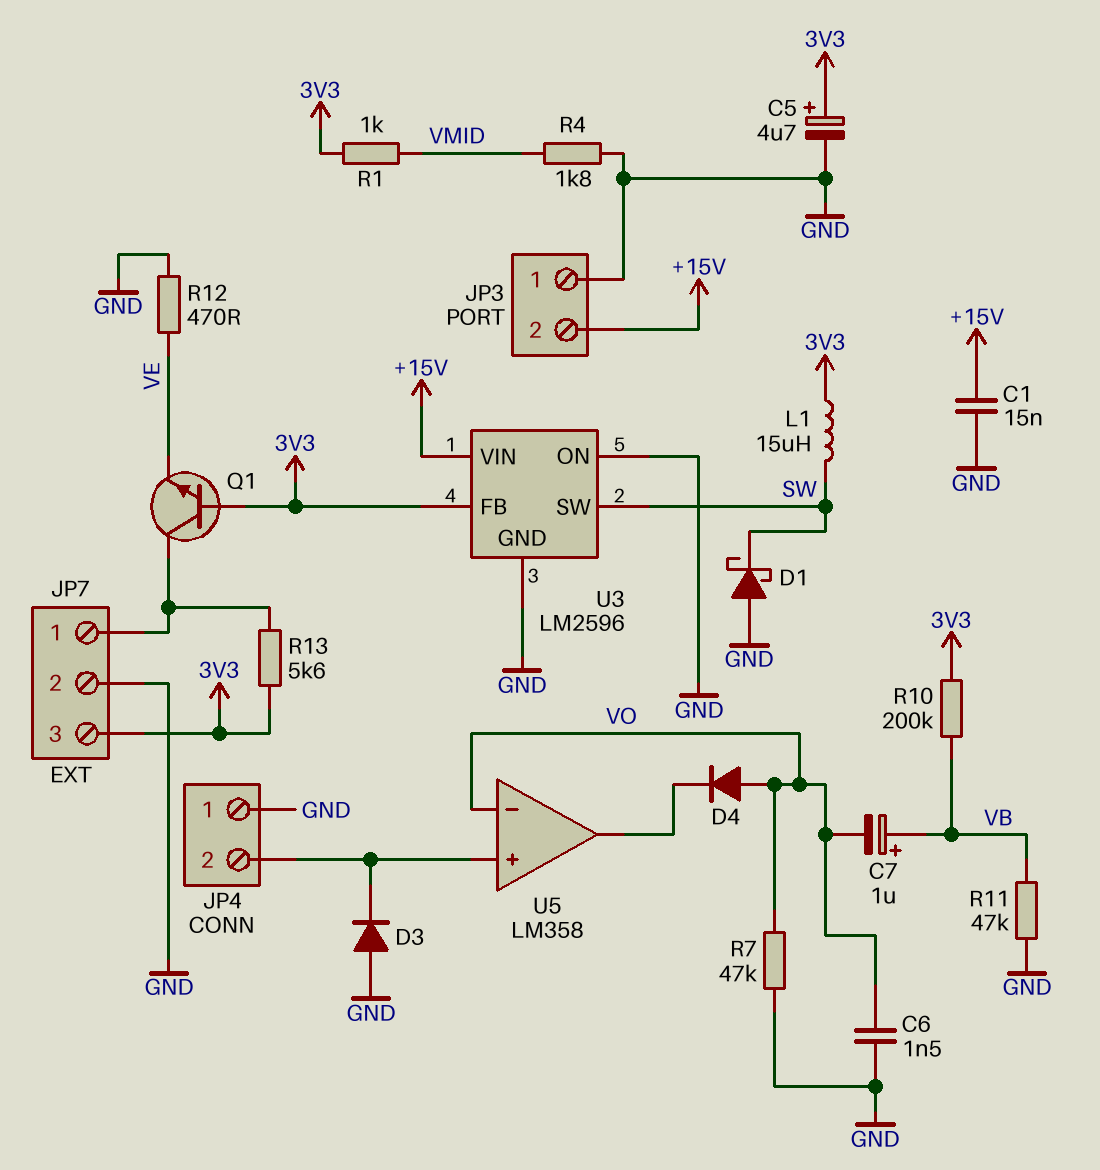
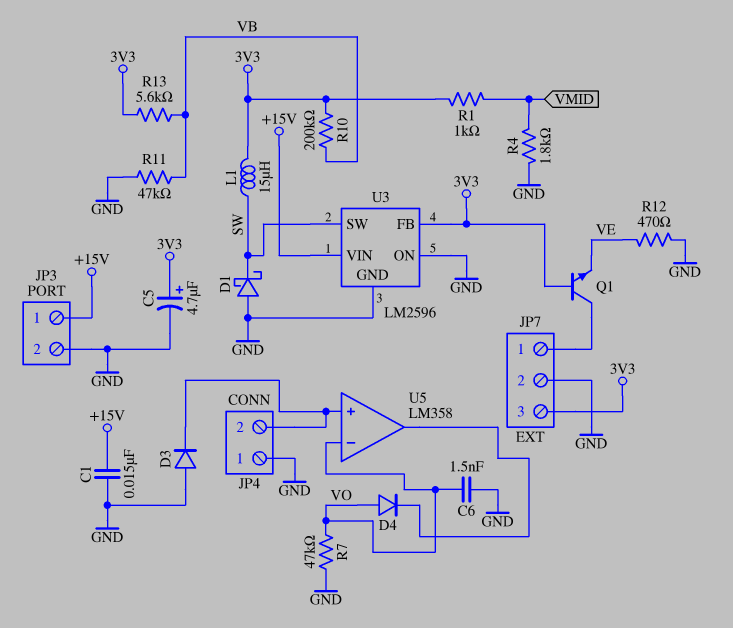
C7: 1uF (plus VB, minus VO) -> none
JP3 pin 1: GND -> +15V
JP3 pin 2: +15V -> GND
R13: 5.6k (3V3, JP7/1) -> 5.6k (3V3, VB)

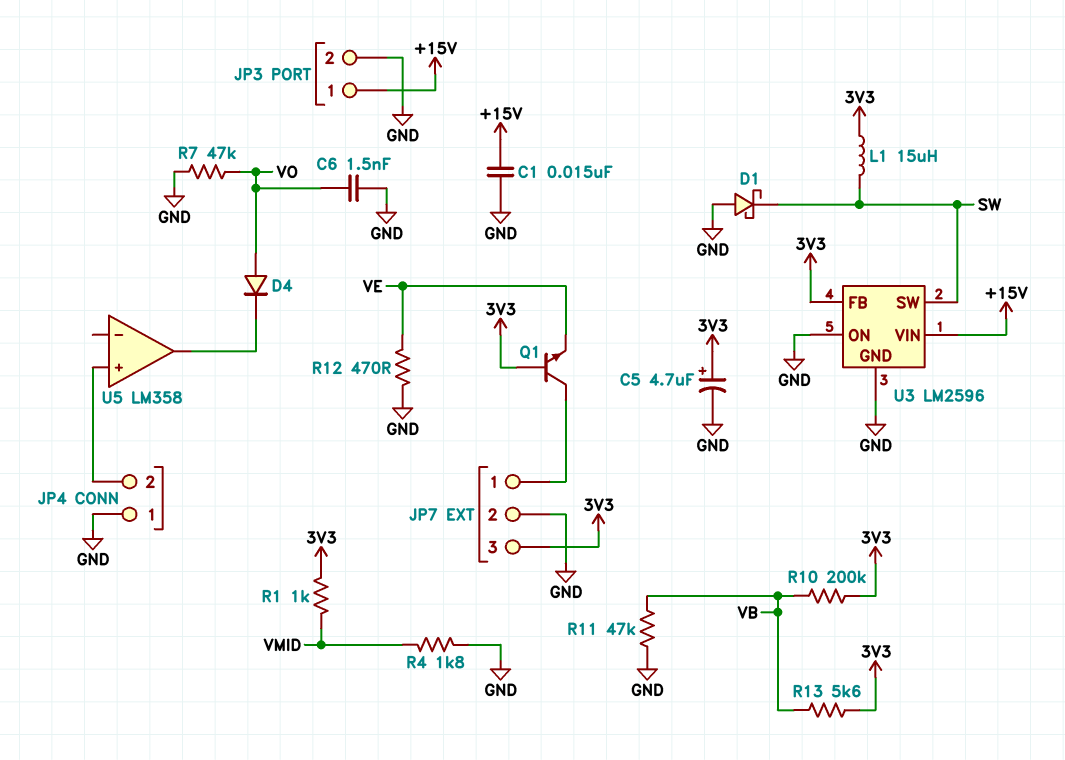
D3: diode (A GND, K JP4/2) -> none
U5 pin in-: VO -> none

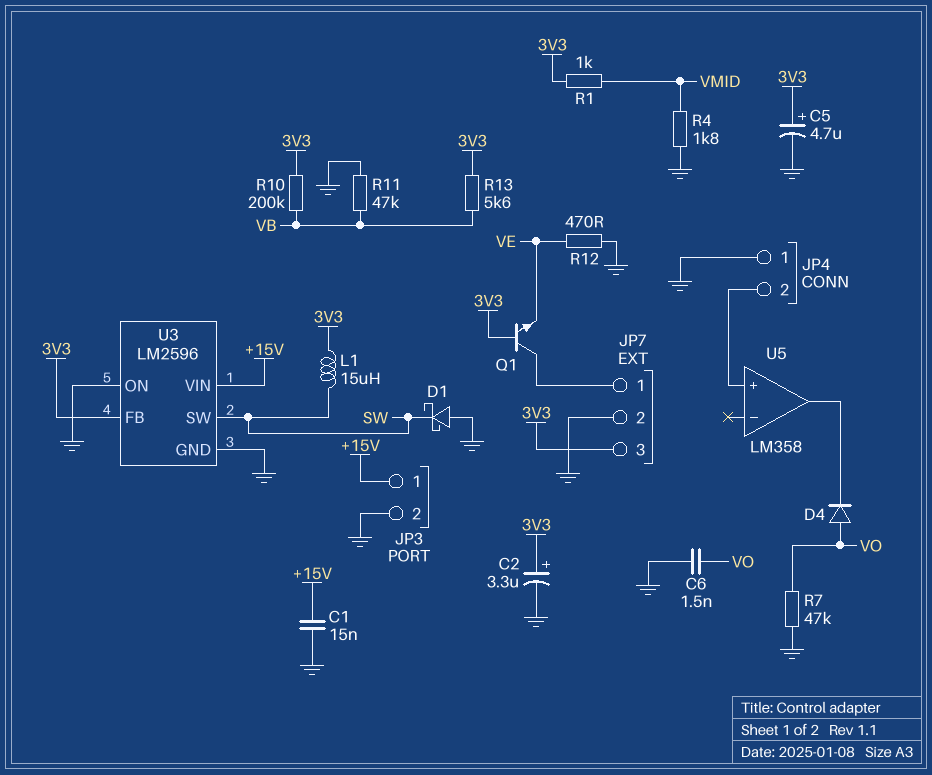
C2: none -> 3.3uF (plus 3V3, minus GND)

